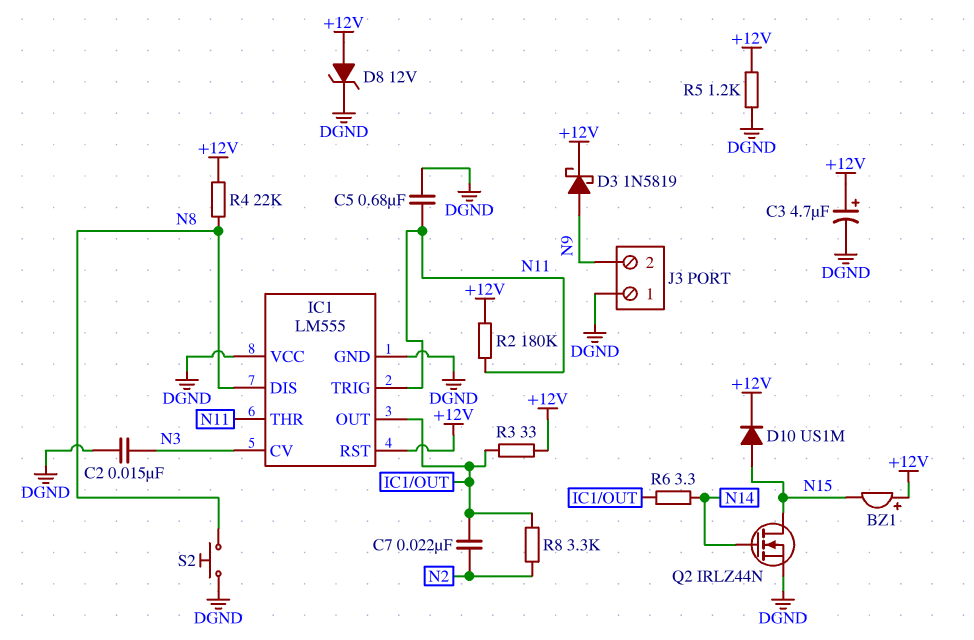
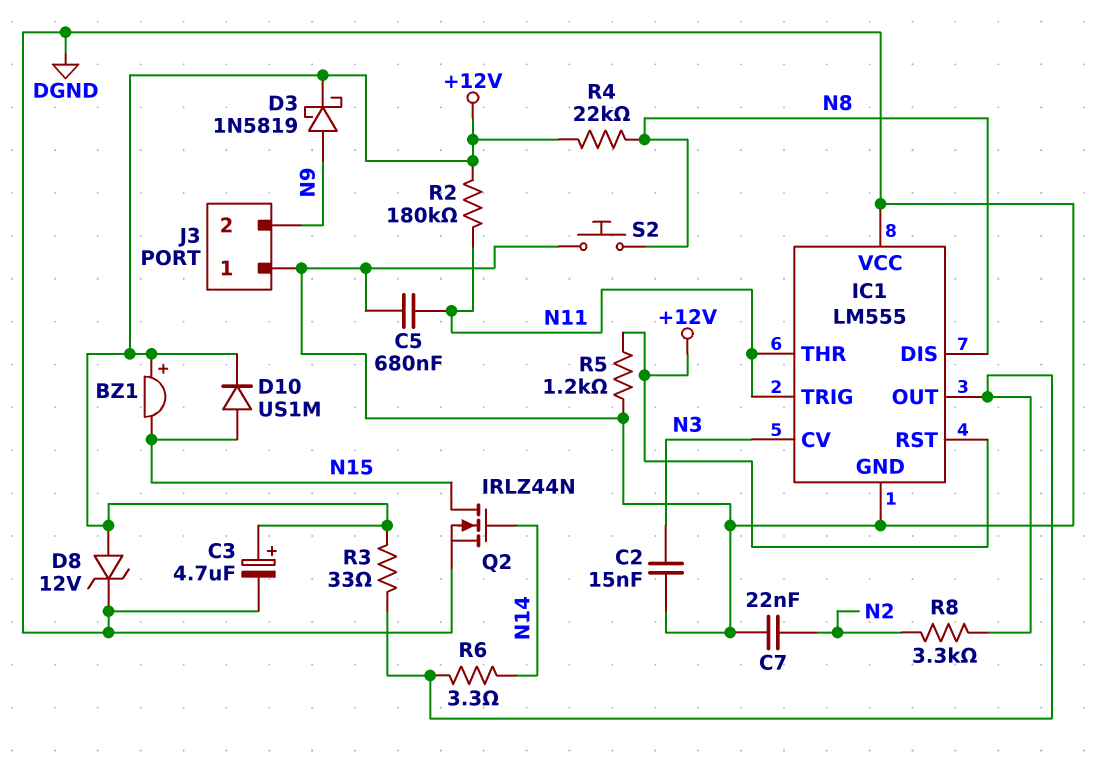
C7: 22nF (IC1/OUT, N2) -> 22nF (DGND, N2)

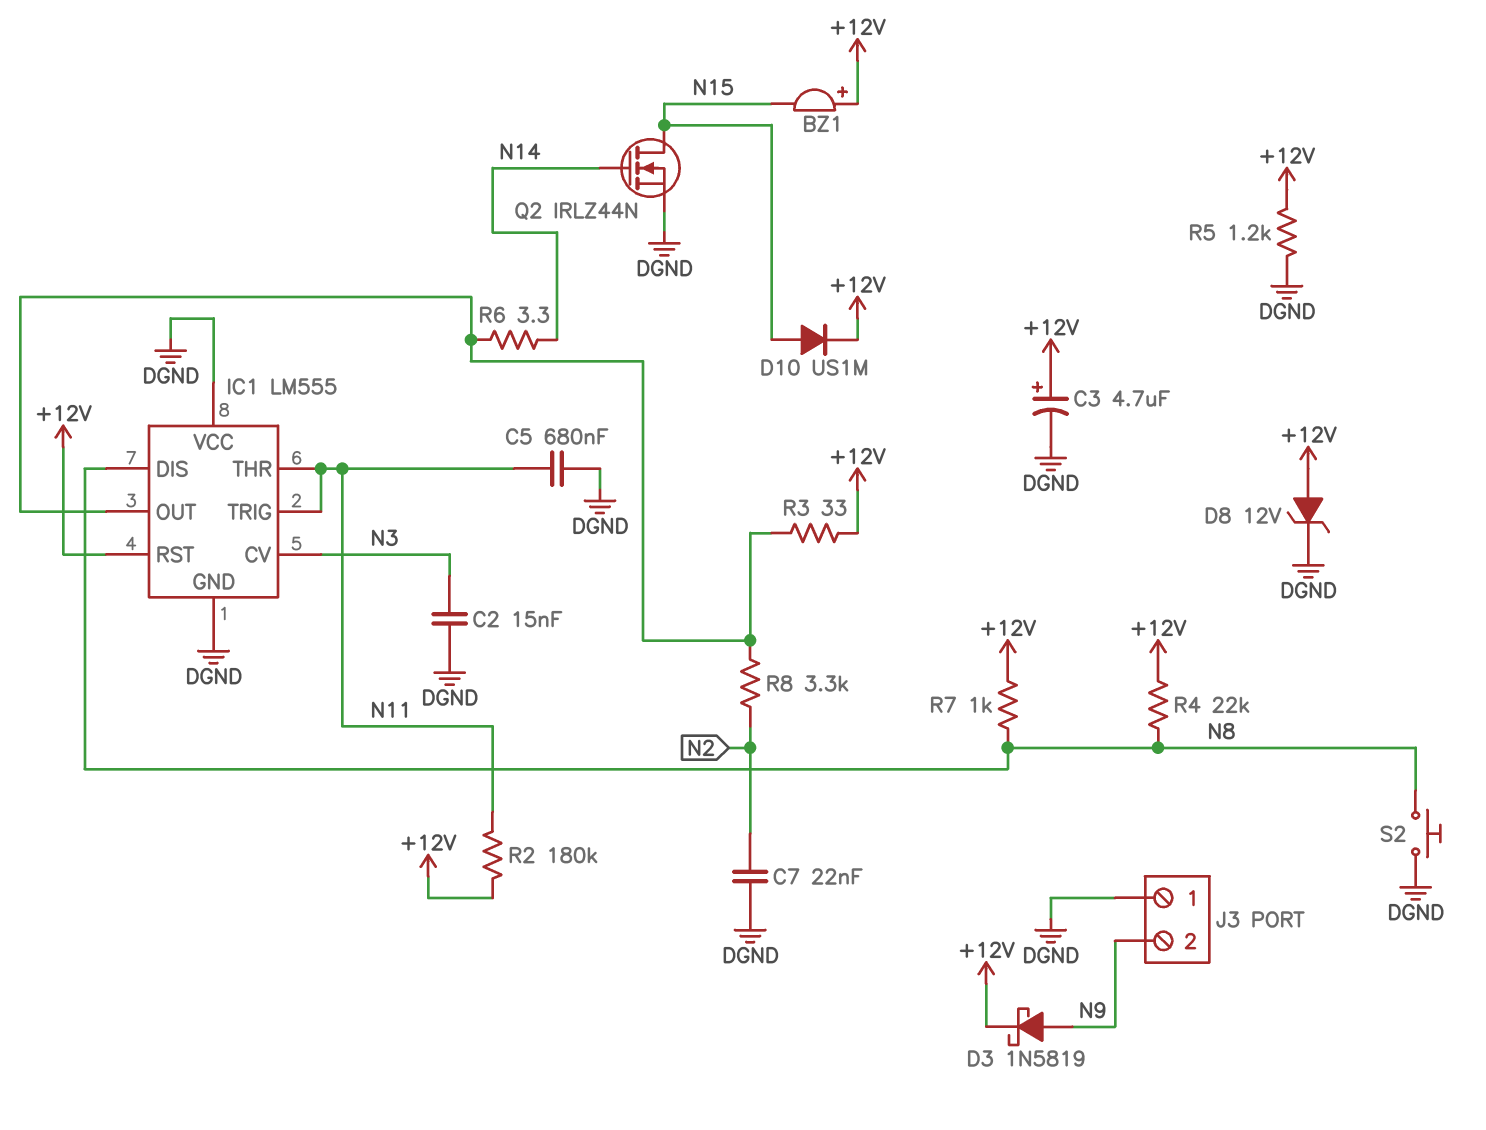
R7: none -> 1k (+12V, N8)

